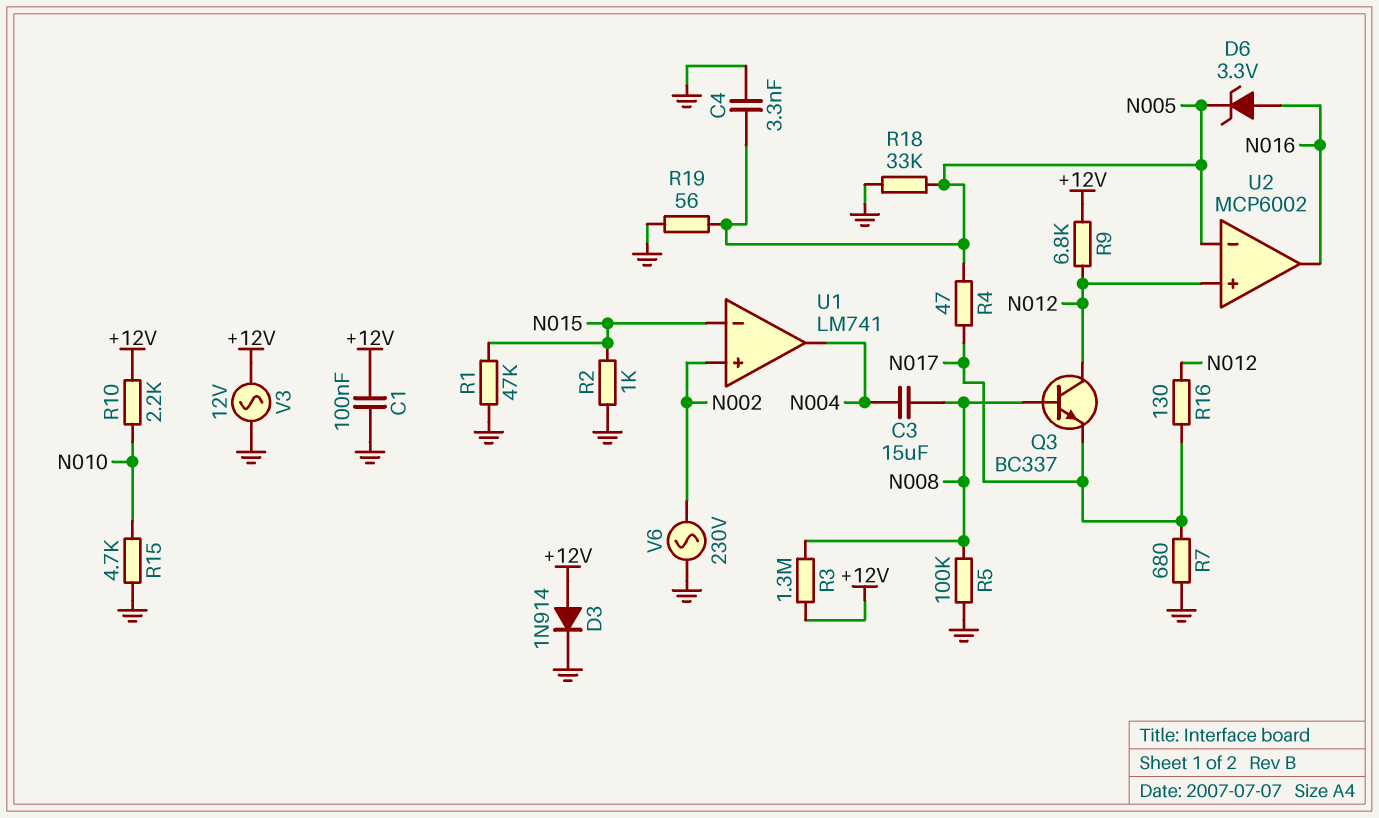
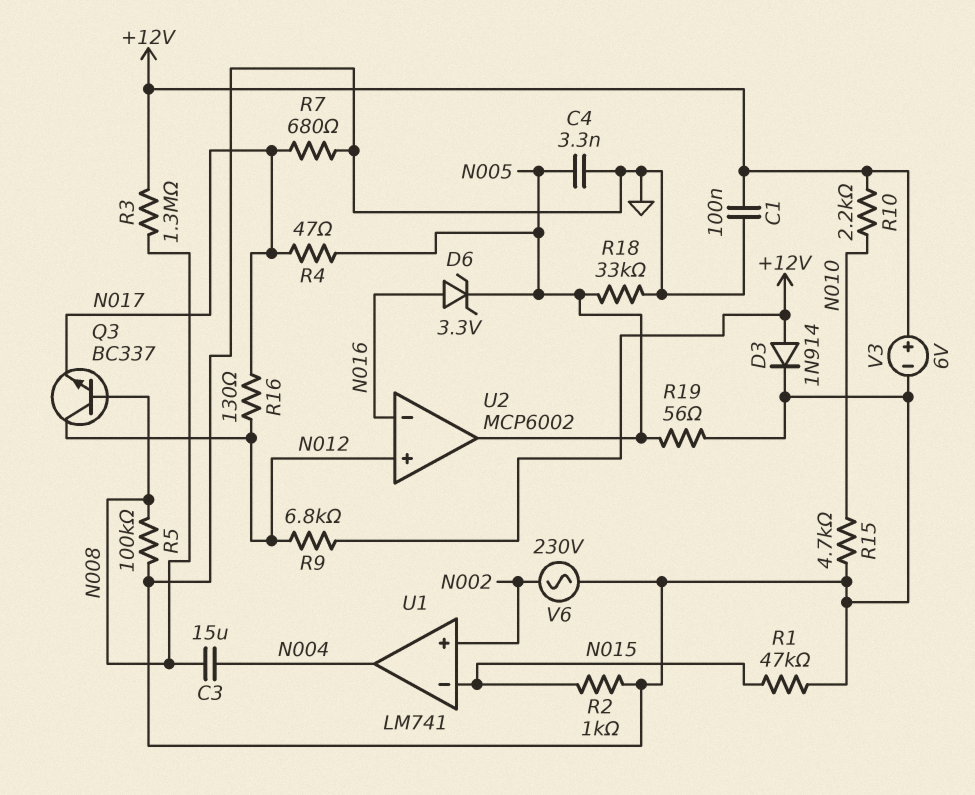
U2 pin in-: N005 -> N016
U2 pin out: N016 -> N005
V3: AC 12V (+12V, GND) -> 6V (plus +12V, minus GND)

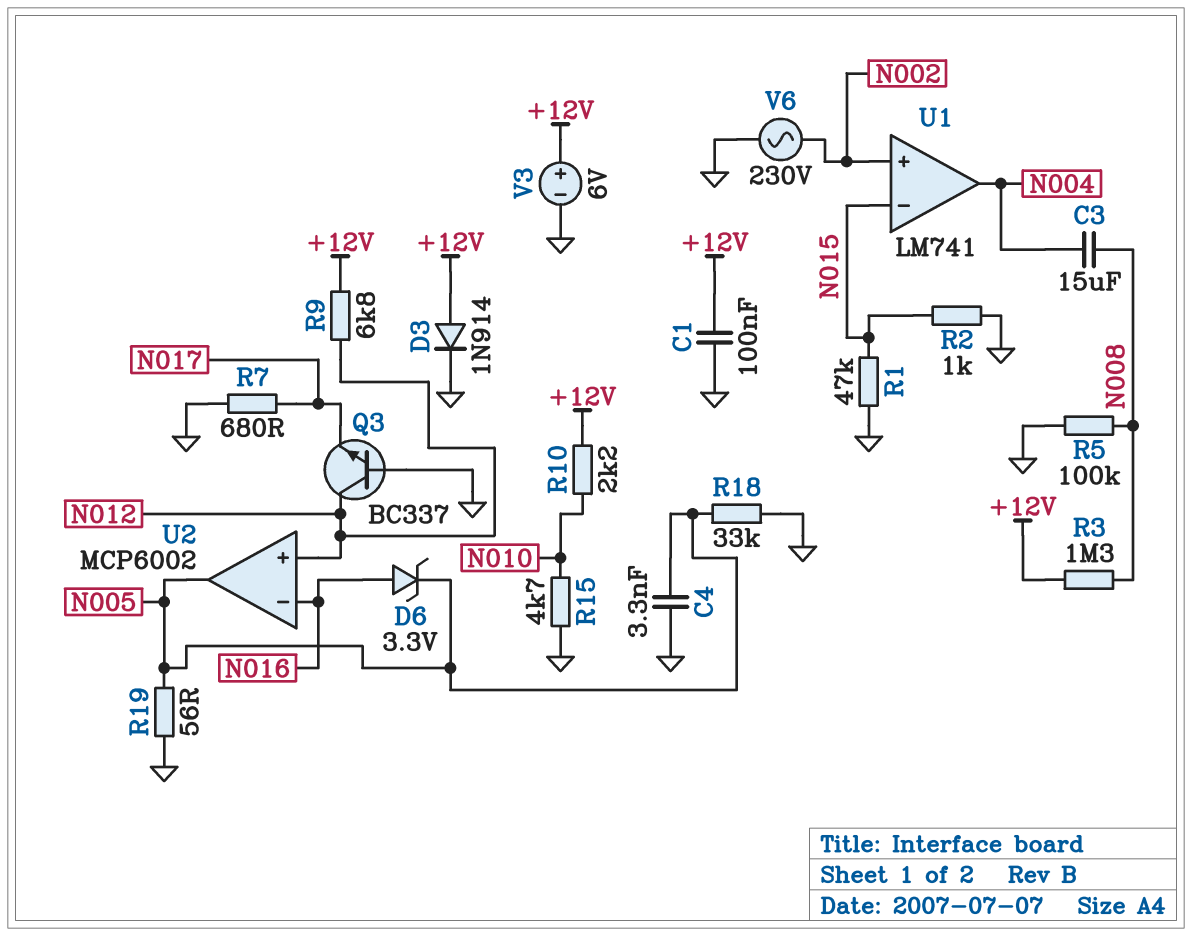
Q3: NPN BC337 (B N008, C N012, E N017) -> NPN BC337 (B GND, C N012, E N017)
R4: 47 (N005, N017) -> none
R16: 130 (N012, N017) -> none

